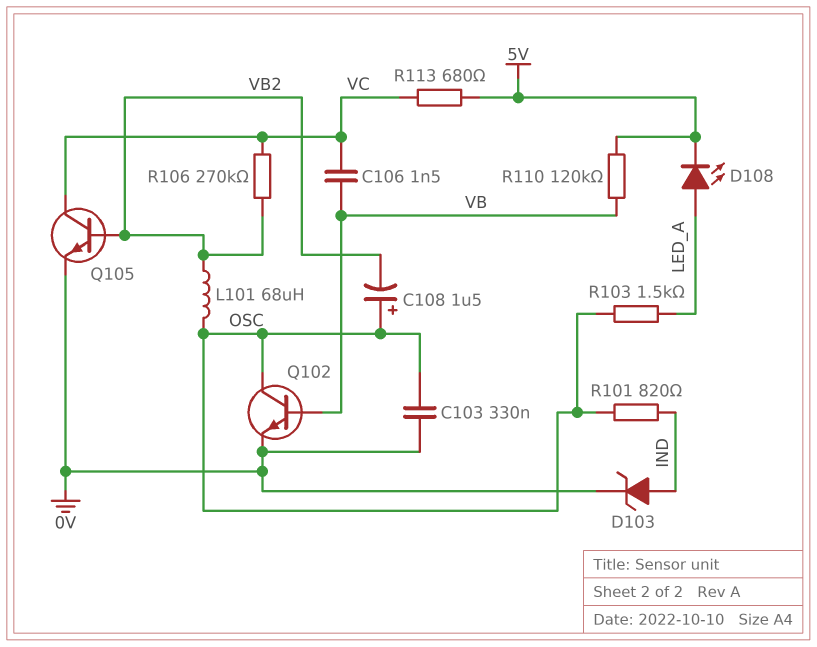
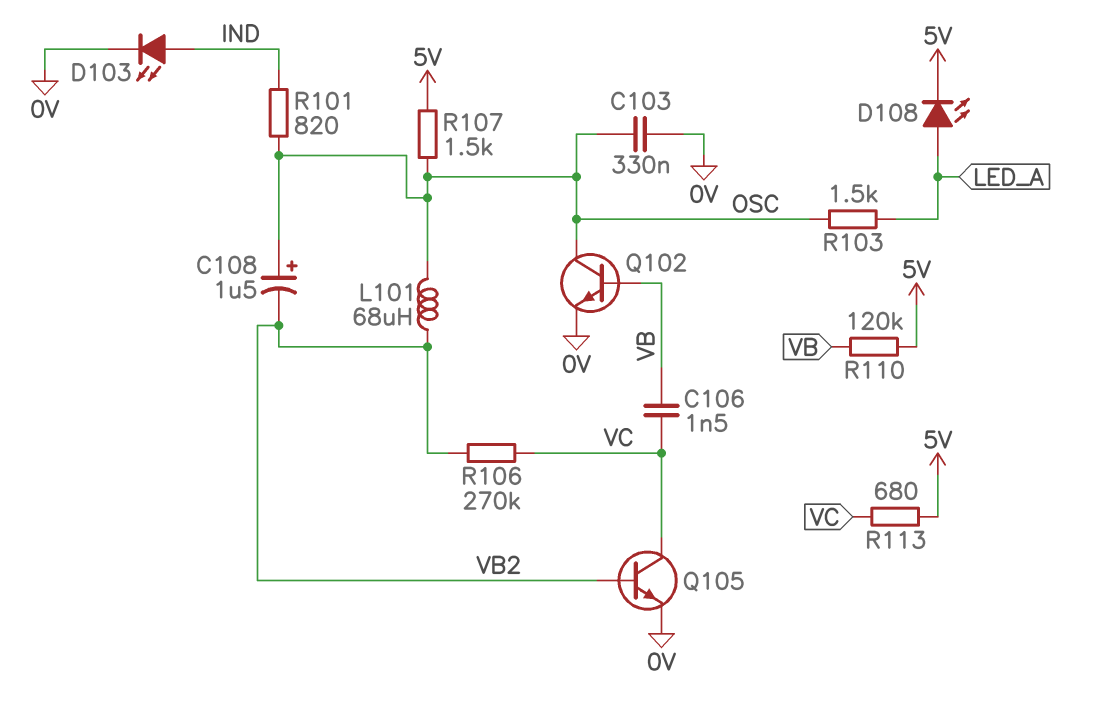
D103: zener (A IND, K 0V) -> LED (A IND, K 0V)
R107: none -> 1.5k (5V, OSC)

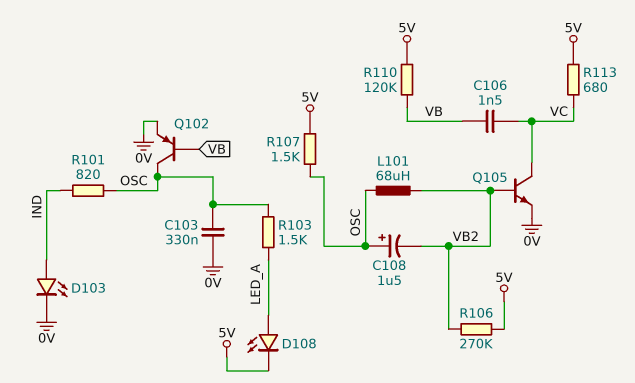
Q102: NPN (B VB, C OSC, E 0V) -> PNP (B VB, C OSC, E 0V)
R106: 270k (VB2, VC) -> 270k (5V, VB2)

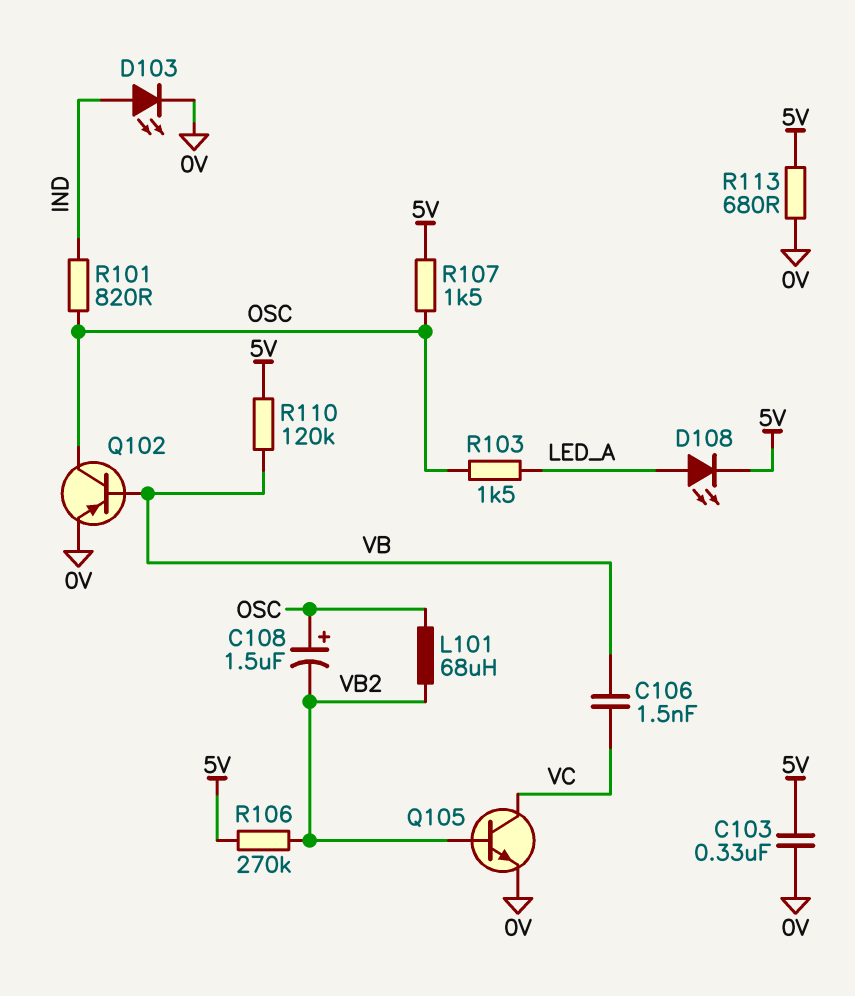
C103: 330nF (0V, OSC) -> 330nF (0V, 5V)
R113: 680 (5V, VC) -> 680 (0V, 5V)

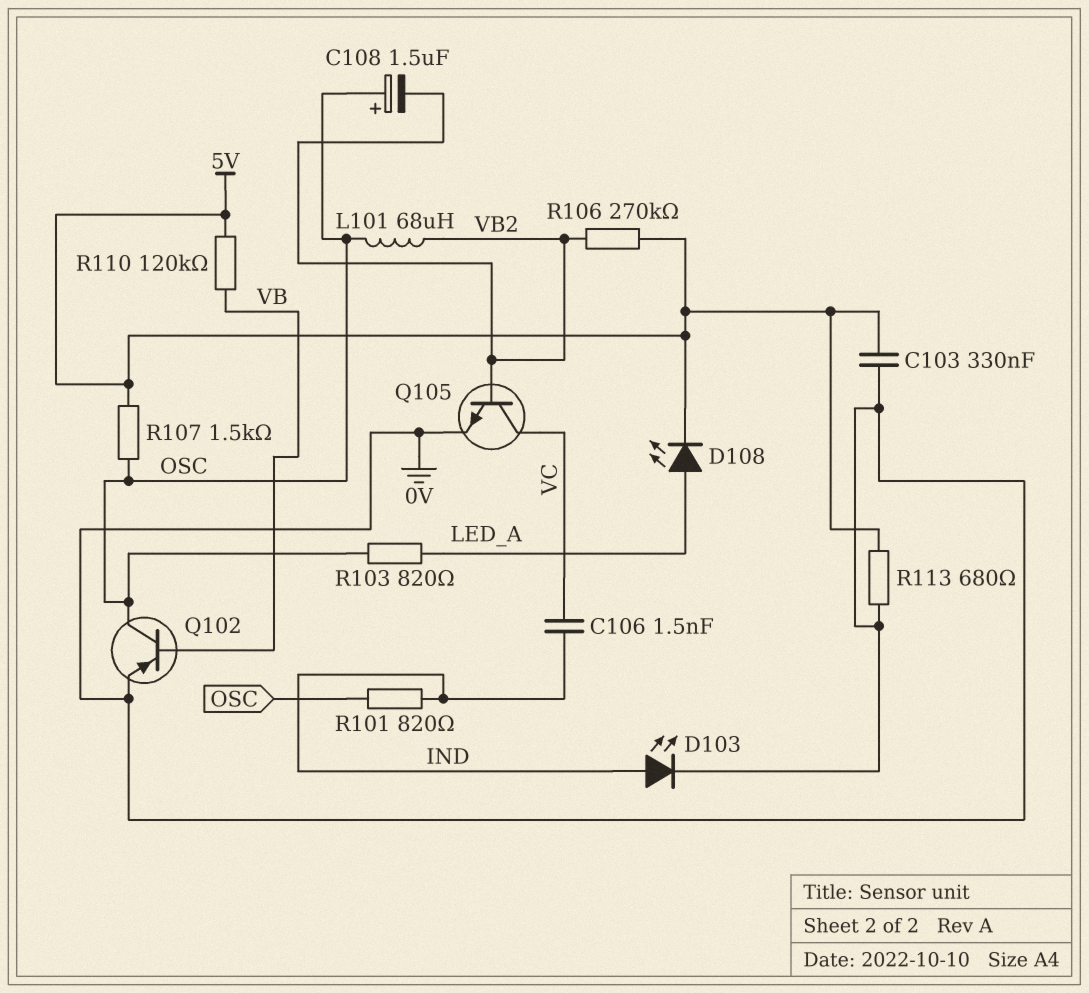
C106: 1.5nF (VB, VC) -> 1.5nF (IND, VC)
R103: 1.5k (LED_A, OSC) -> 820 (LED_A, OSC)

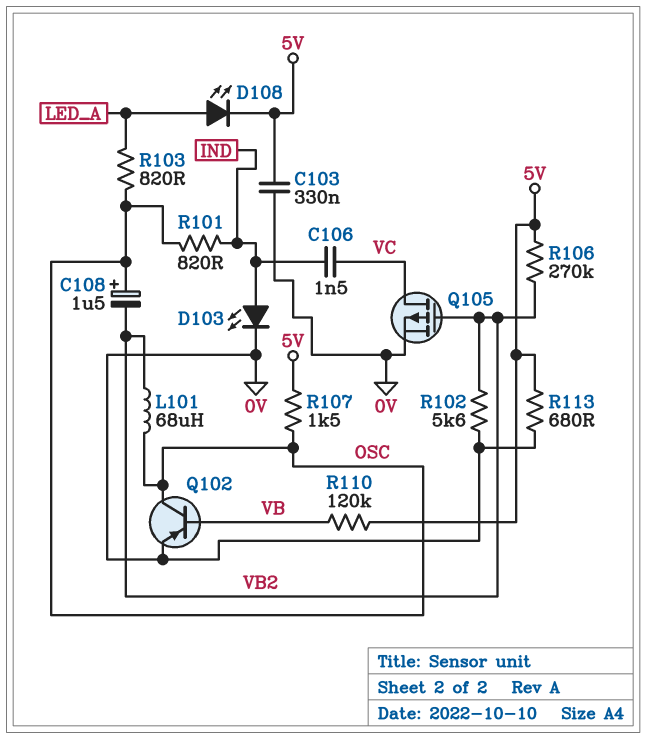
Q105: NPN (B VB2, C VC, E 0V) -> PMOS (G VB2, D VC, S 0V)
R102: none -> 5.6k (0V, VB2)

